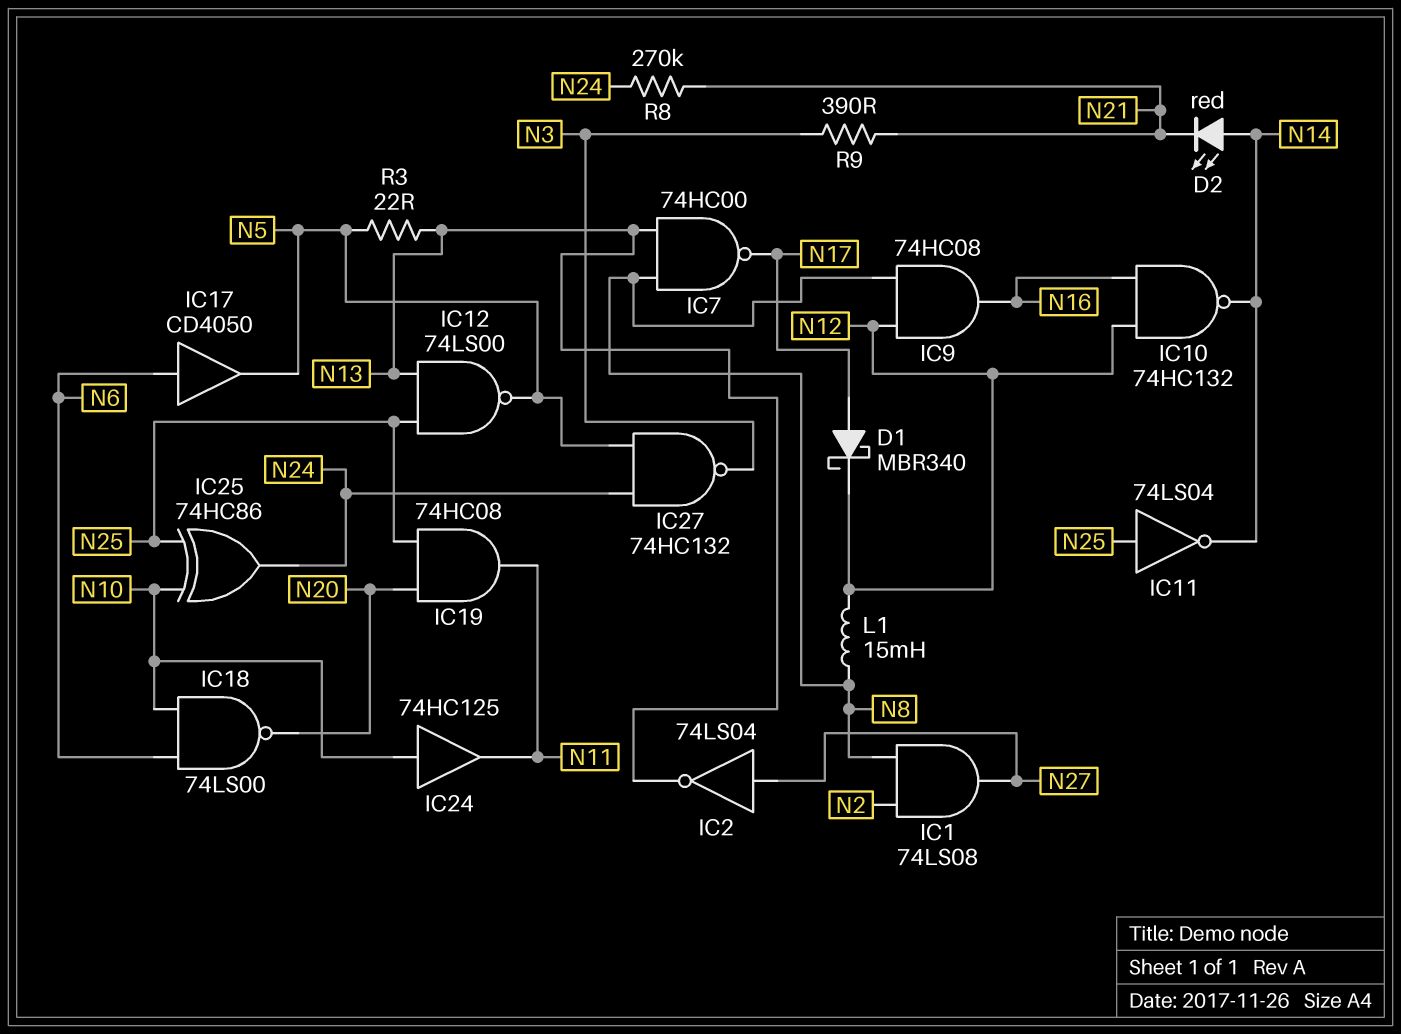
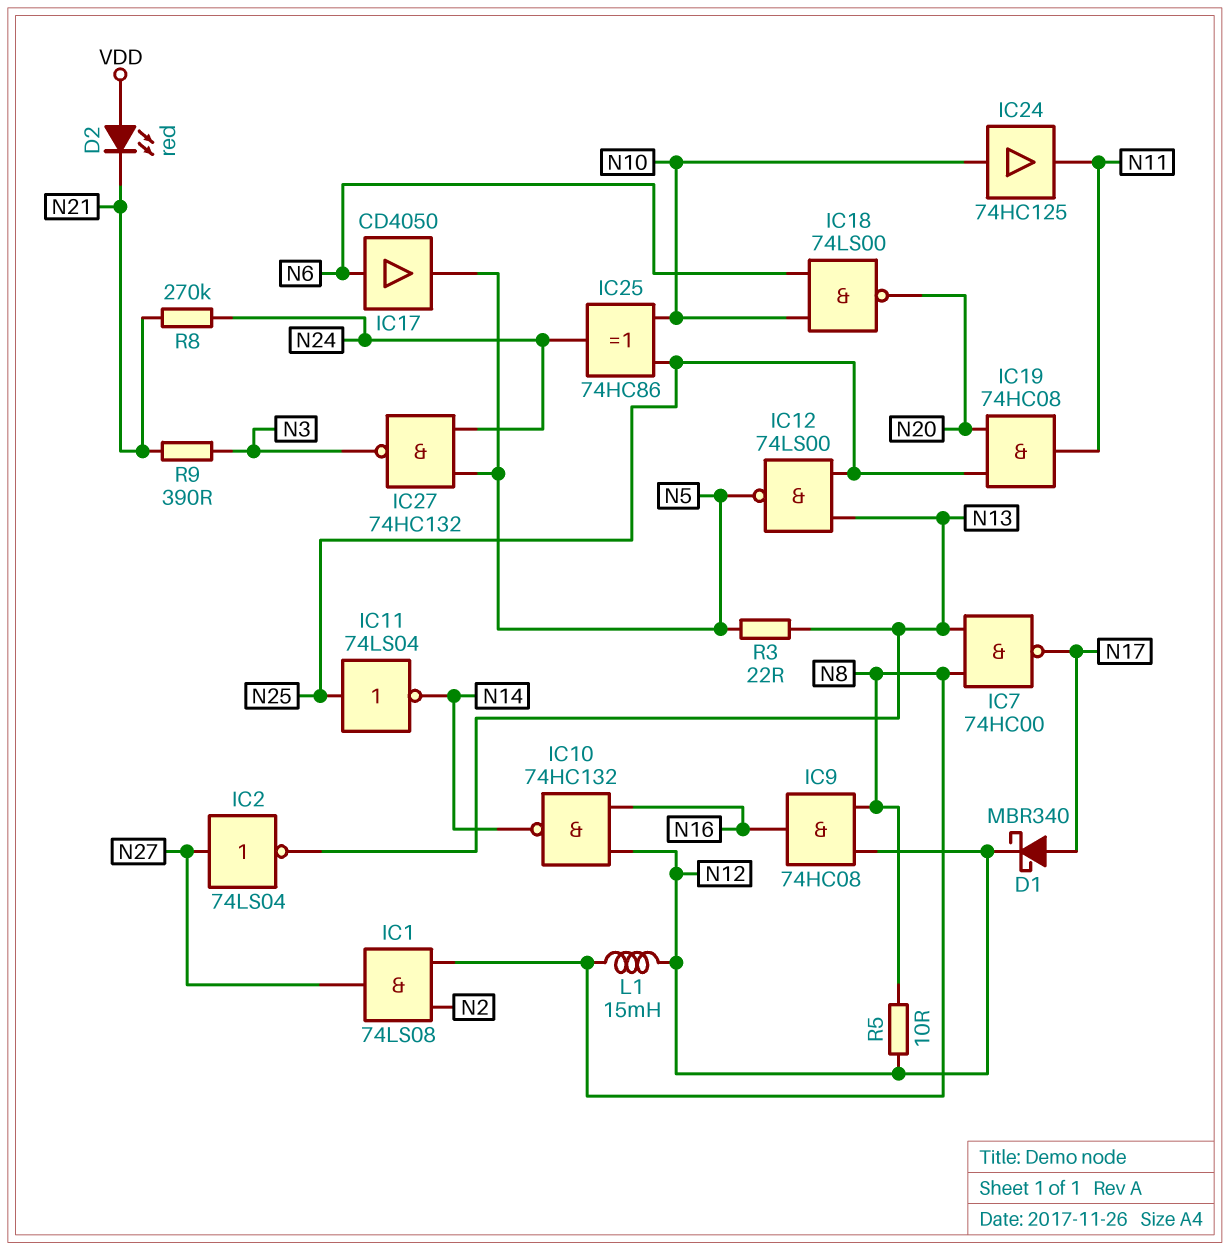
D2: LED red (A N14, K N21) -> LED red (A VDD, K N21)
R5: none -> 10 (N8, N12)

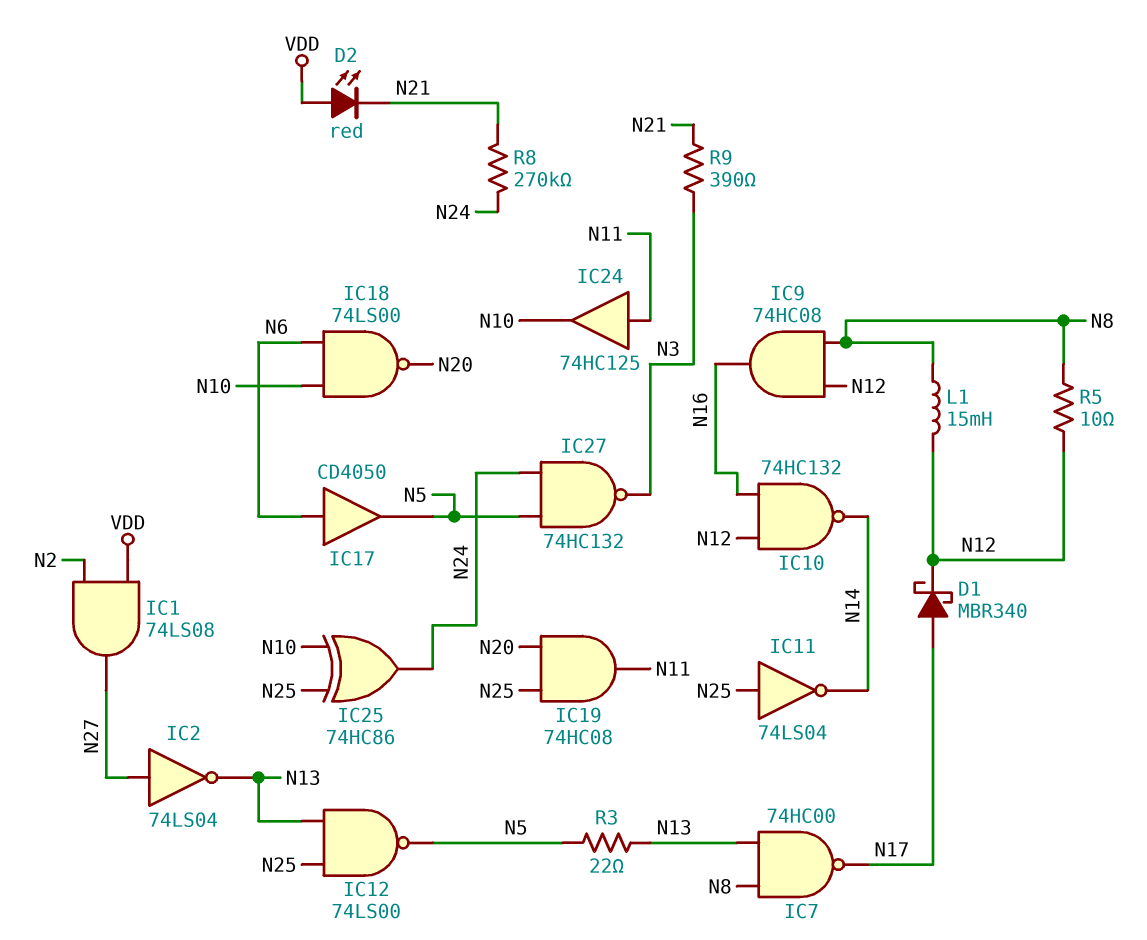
IC1: AND 74LS08 (in N2, in N8, out N27) -> AND 74LS08 (in N2, in VDD, out N27)
IC24: buffer 74HC125 (in N10, out N11) -> buffer 74HC125 (in N11, out N10)

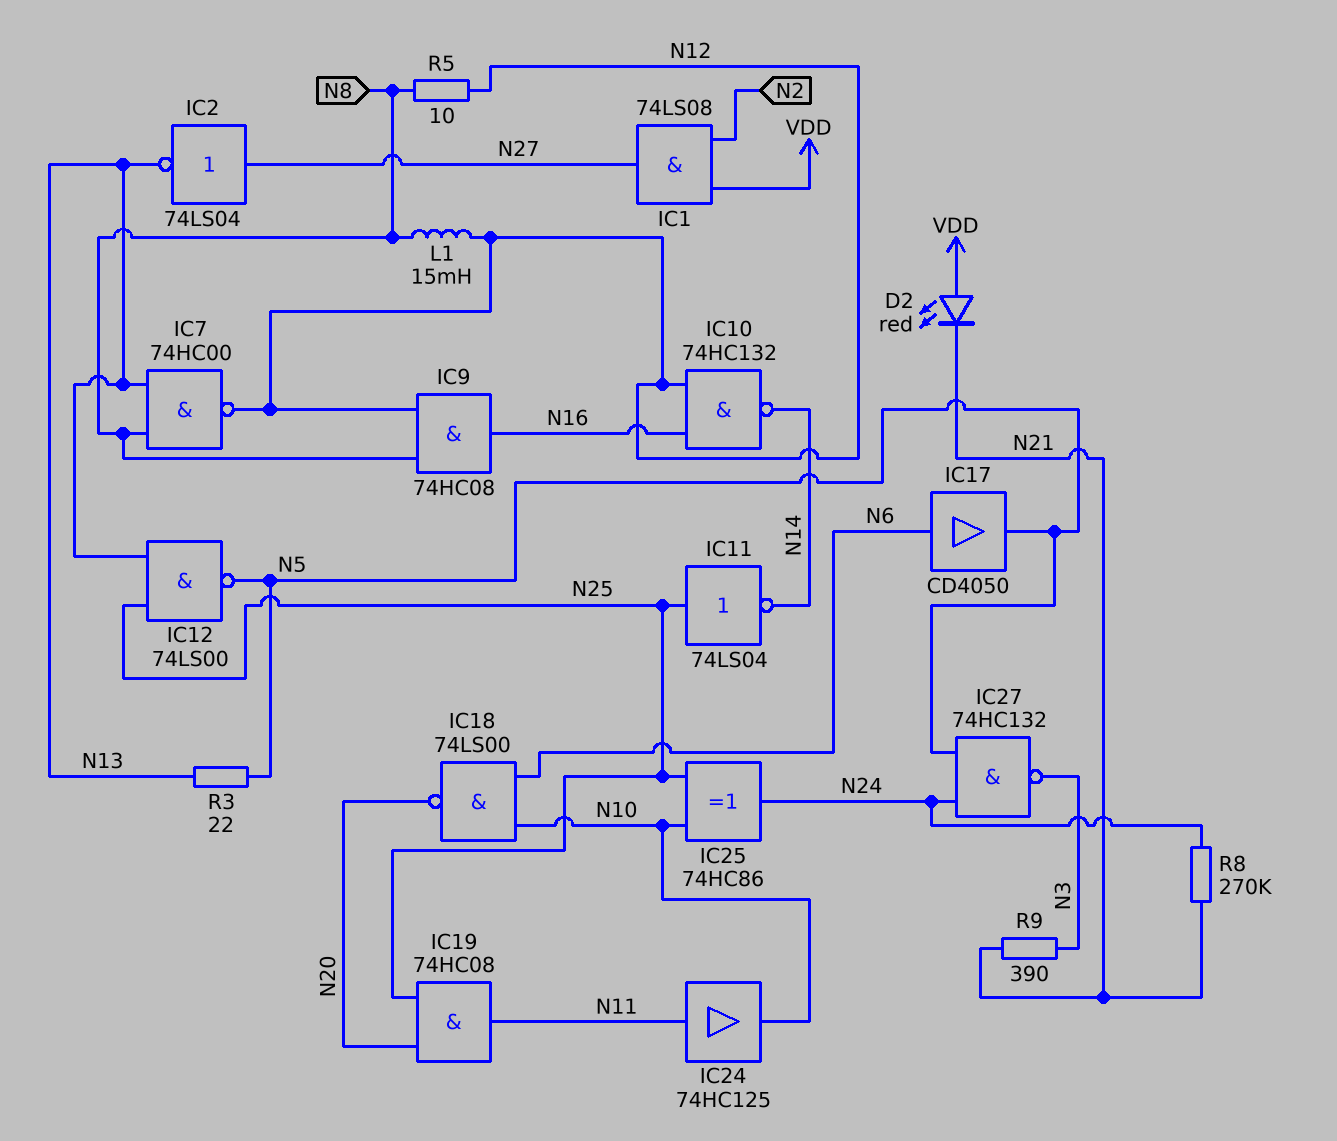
D1: schottky MBR340 (A N17, K N12) -> none
IC7: NAND 74HC00 (in N8, in N13, out N17) -> NAND 74HC00 (in N8, in N13, out N12)

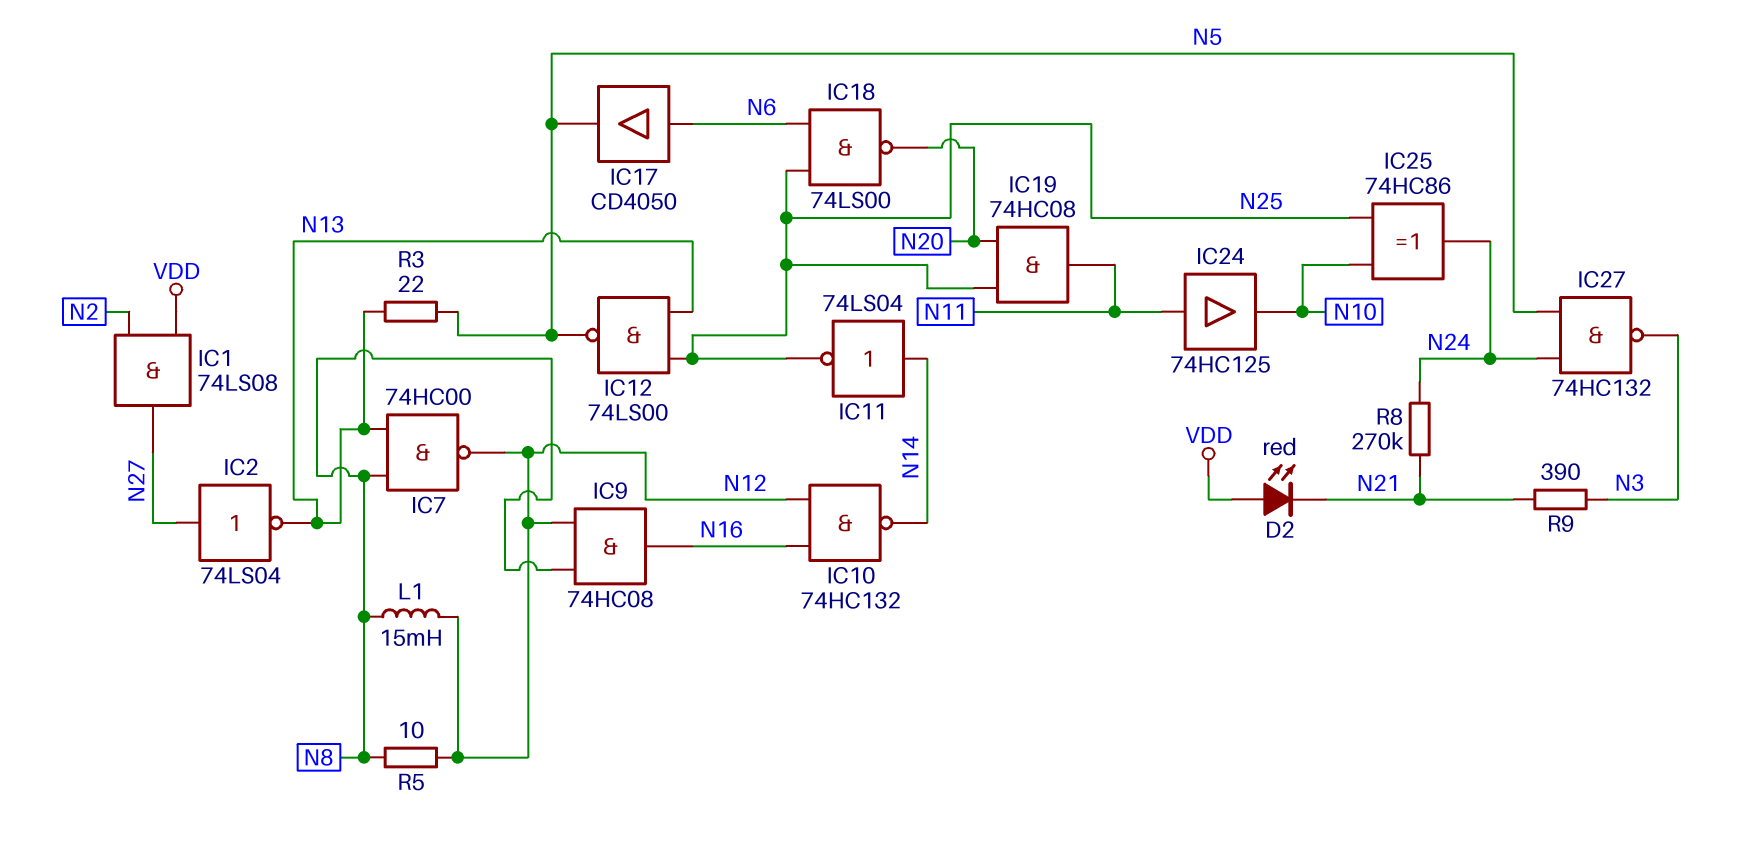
IC11: NOT 74LS04 (in N25, out N14) -> NOT 74LS04 (in N14, out N25)
IC18: NAND 74LS00 (in N6, in N10, out N20) -> NAND 74LS00 (in N6, in N25, out N20)

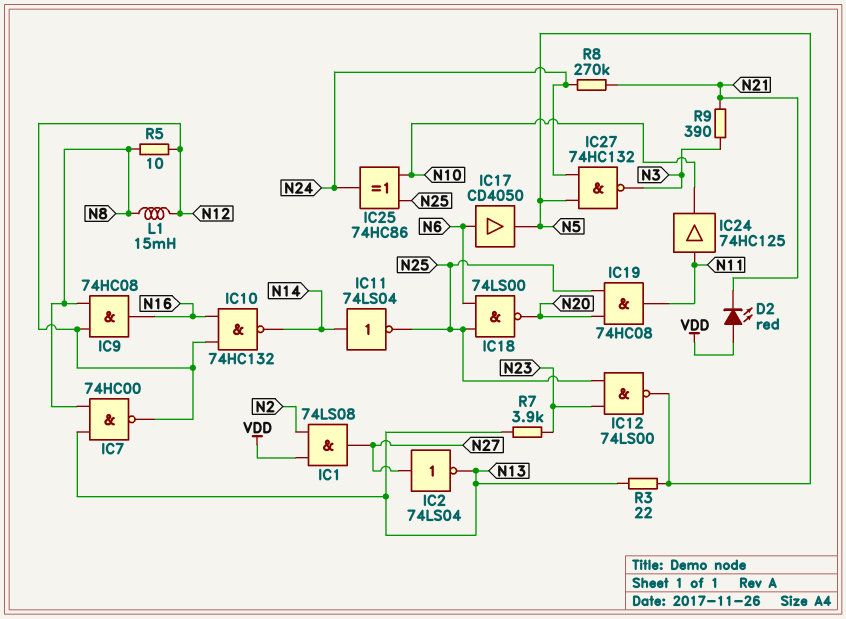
IC12: NAND 74LS00 (in N13, in N25, out N5) -> NAND 74LS00 (in N23, in N25, out N5)
R7: none -> 3.9k (N13, N23)

